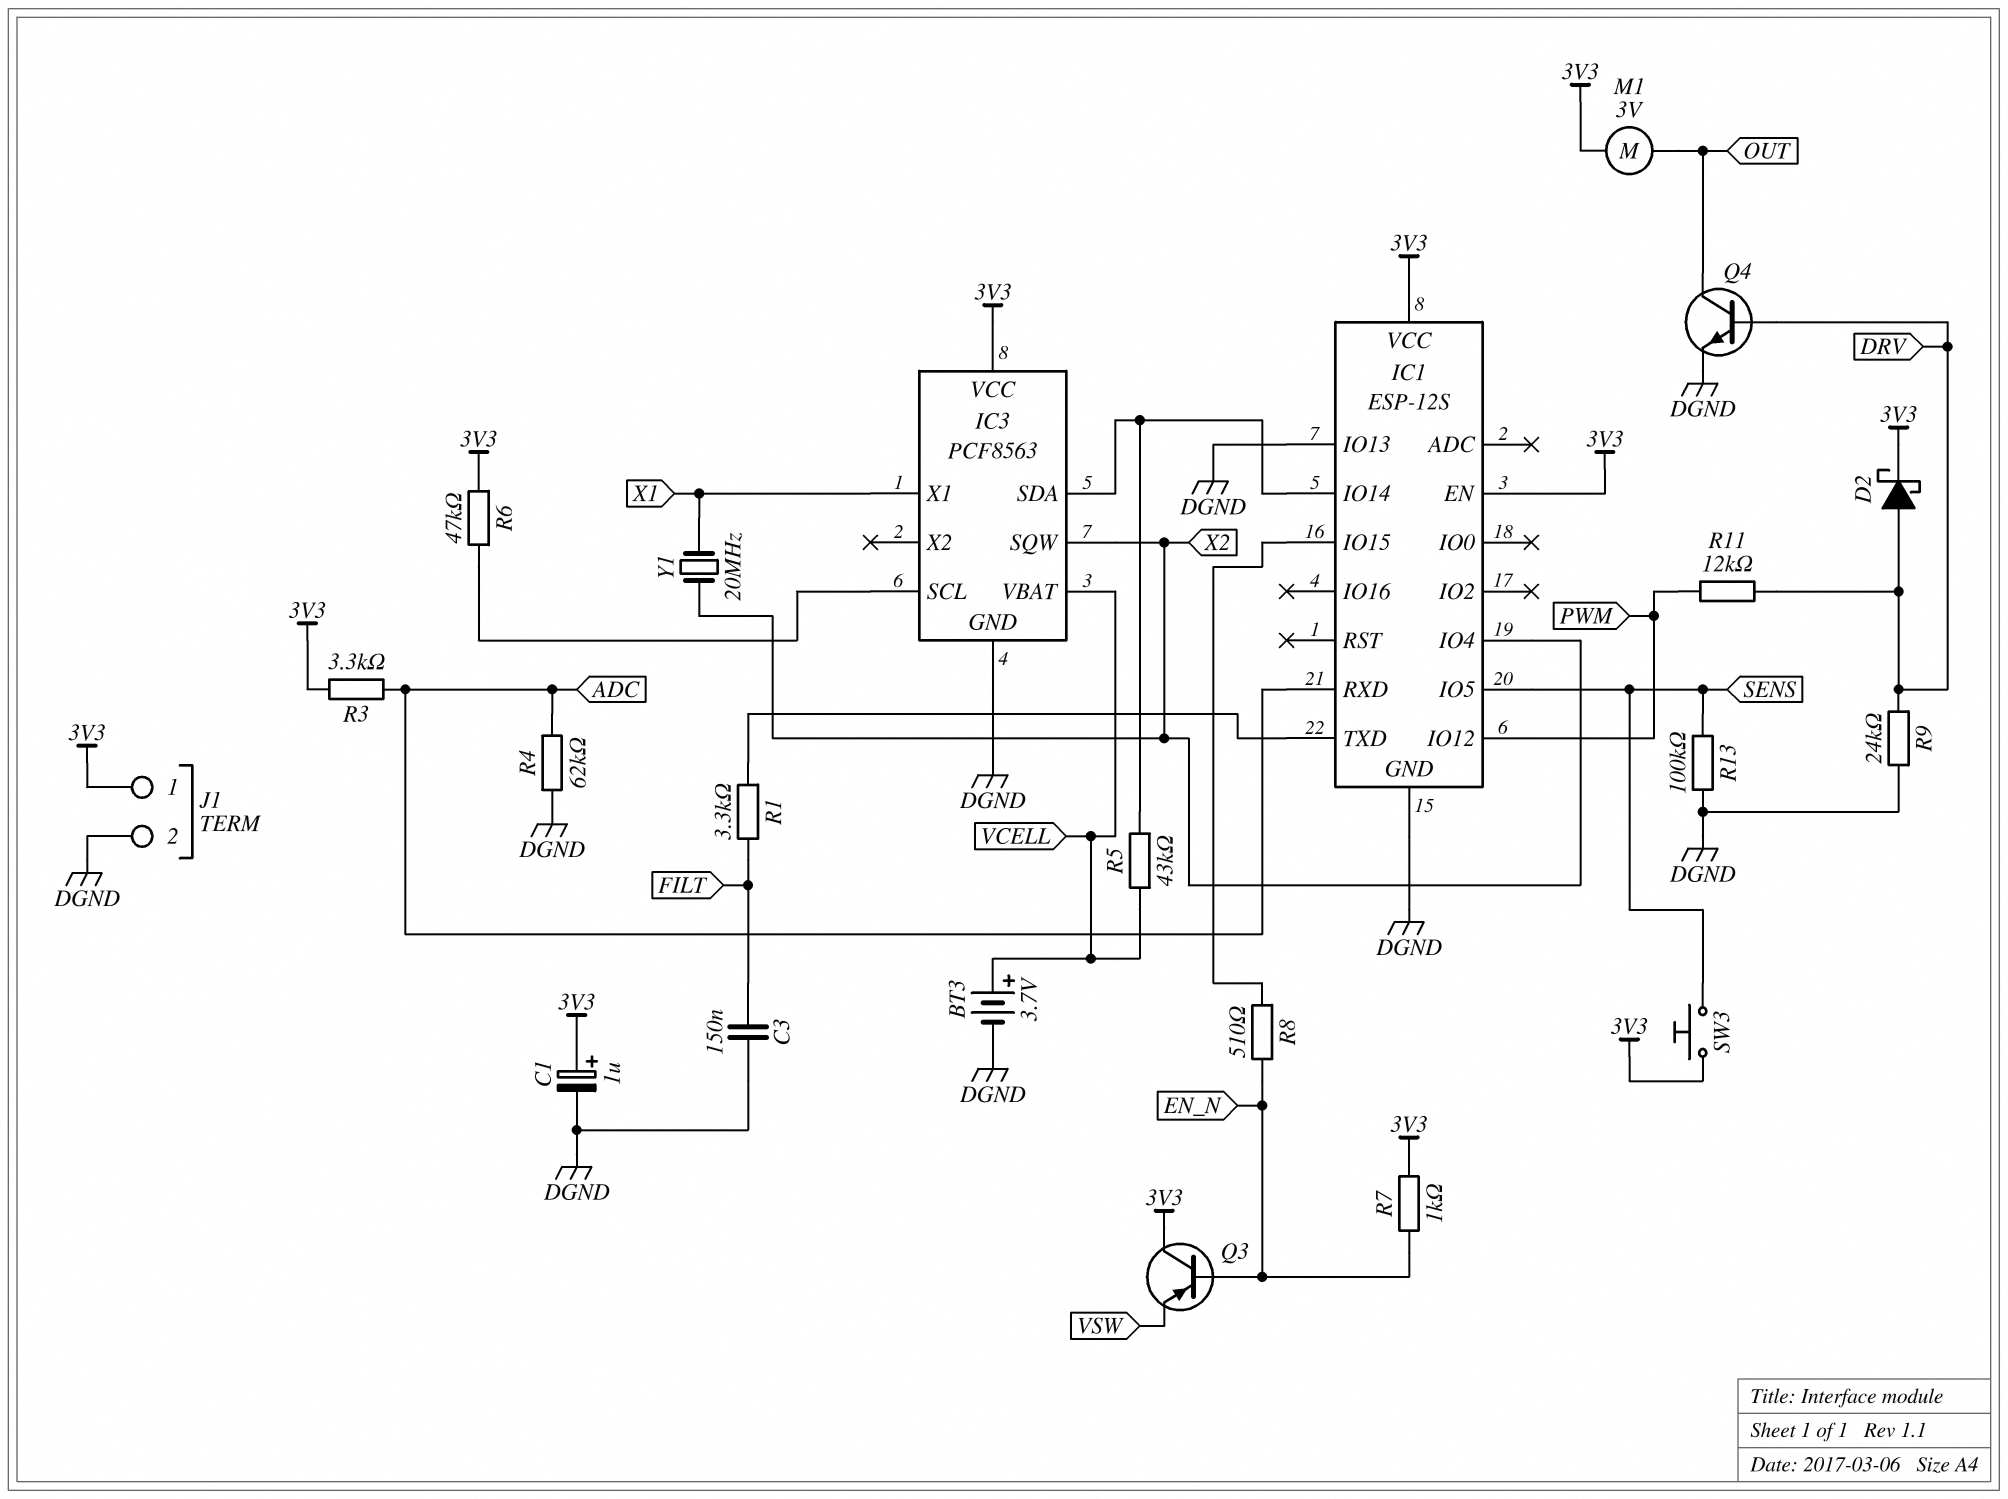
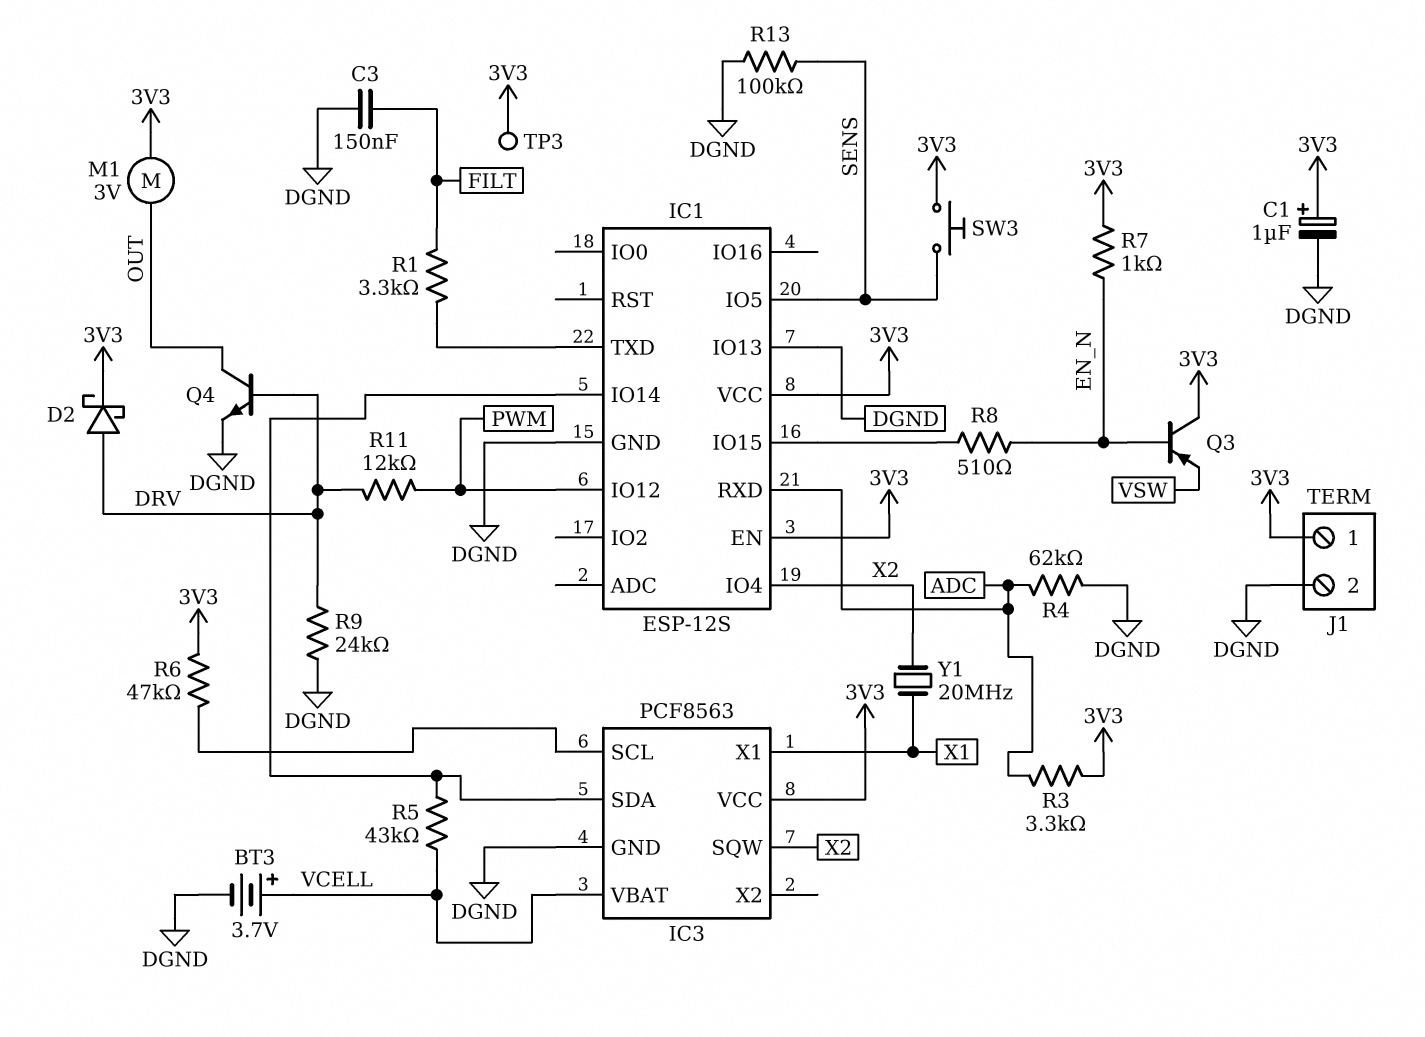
TP3: none -> test point (3V3)

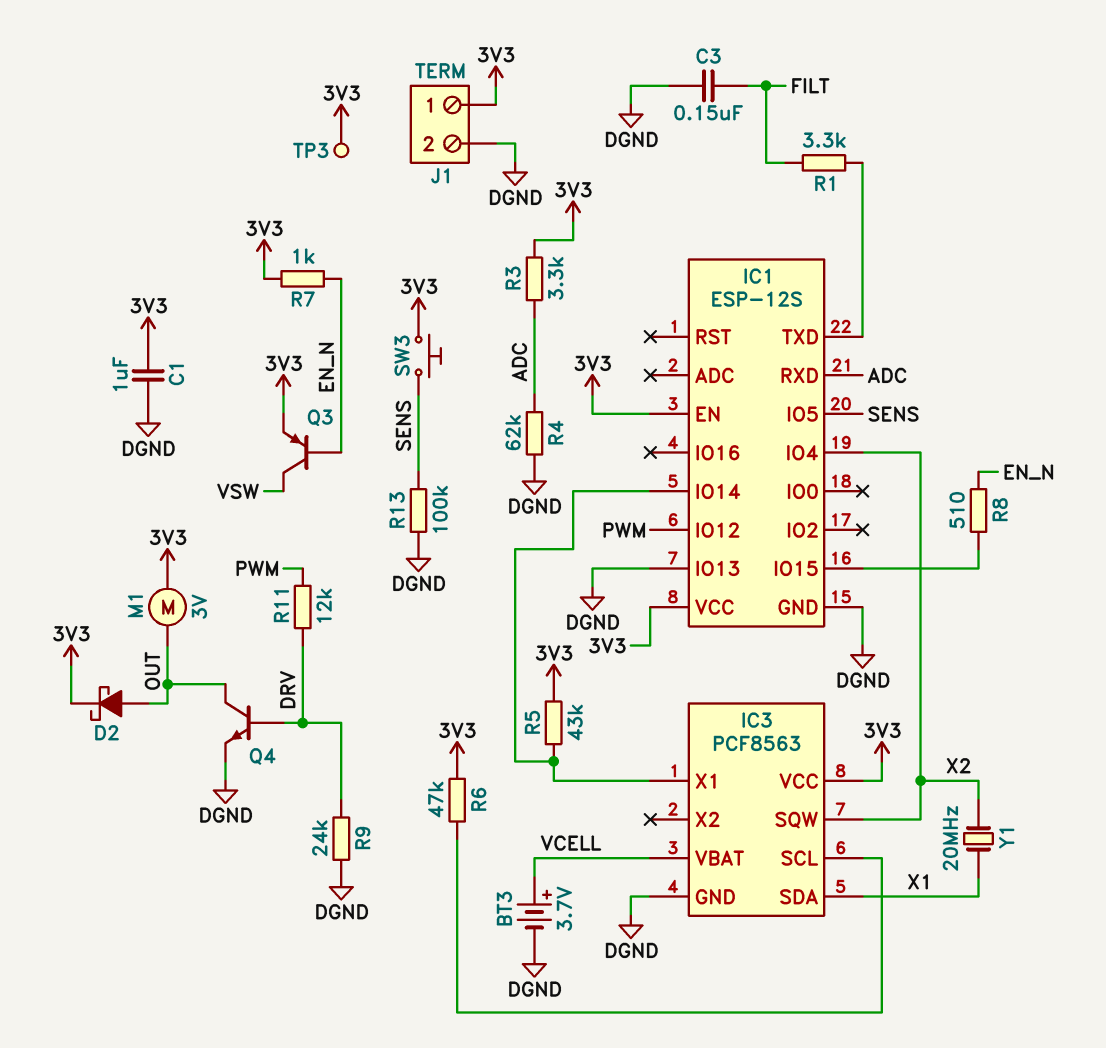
C1: 1uF (plus 3V3, minus DGND) -> 1uF (3V3, DGND)
D2: schottky (A DRV, K 3V3) -> schottky (A OUT, K 3V3)
IC3 pin SDA: IC1/IO14 -> X1
IC3 pin X1: X1 -> IC1/IO14
Q3: PNP (B EN_N, C 3V3, E VSW) -> PNP (B EN_N, C VSW, E 3V3)
R5: 43k (IC1/IO14, VCELL) -> 43k (3V3, IC1/IO14)

